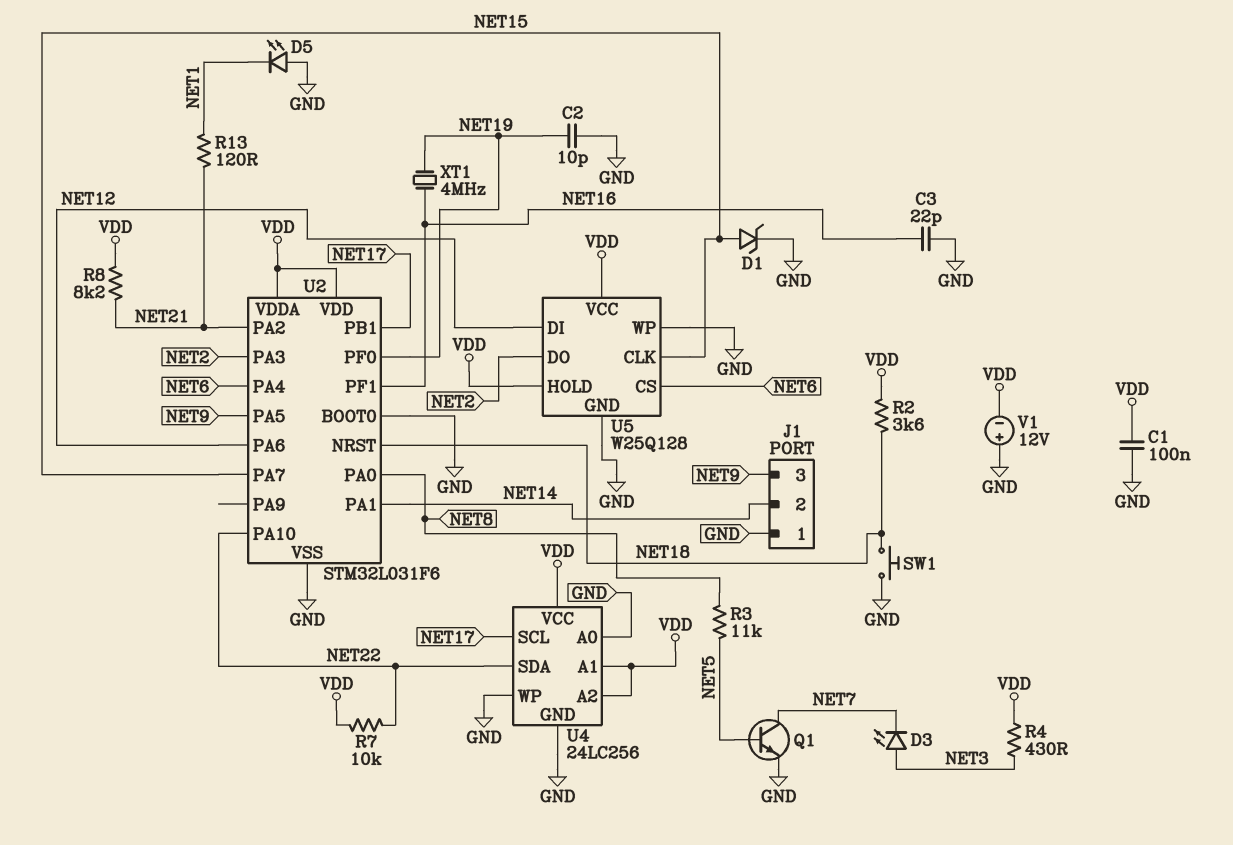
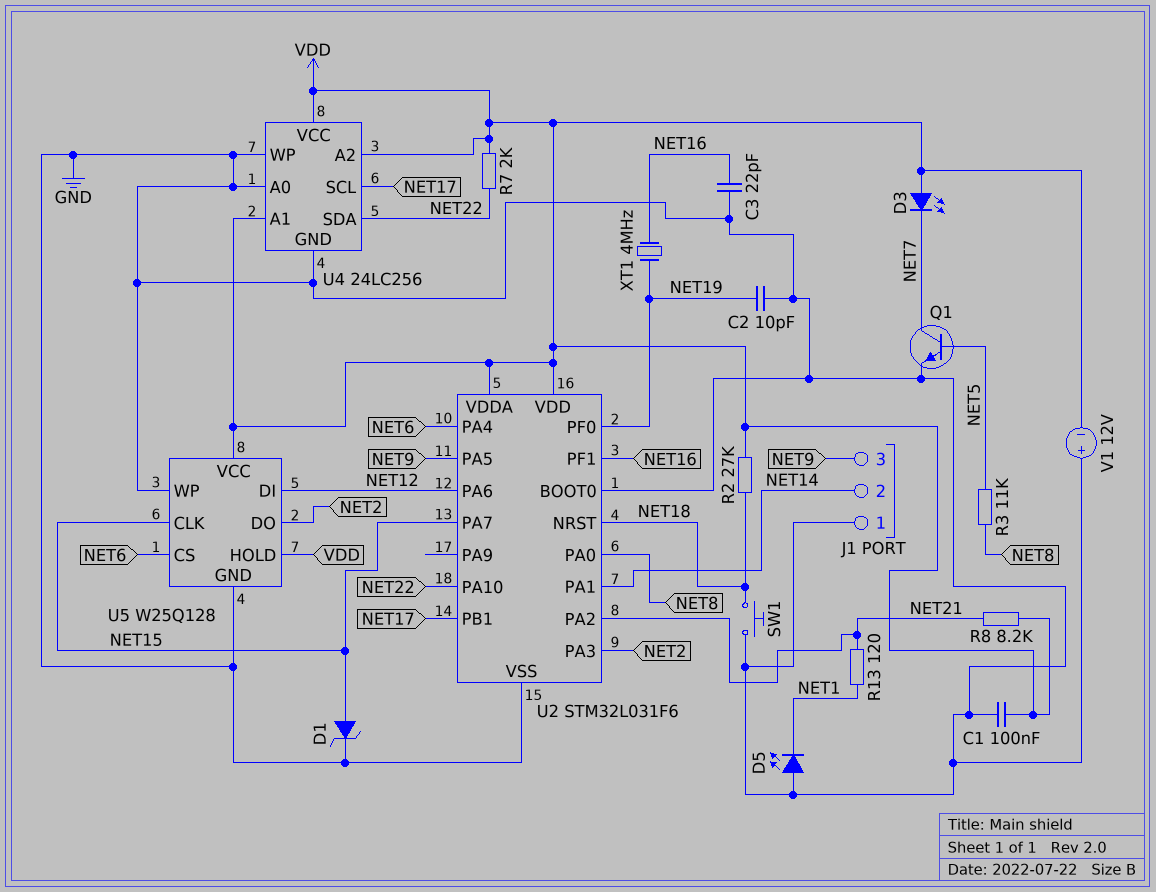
D3: LED (A NET3, K NET7) -> LED (A VDD, K NET7)
R2: 3.6k (NET18, VDD) -> 27k (NET18, VDD)
R4: 430 (NET3, VDD) -> none
R7: 10k (NET22, VDD) -> 2k (NET22, VDD)

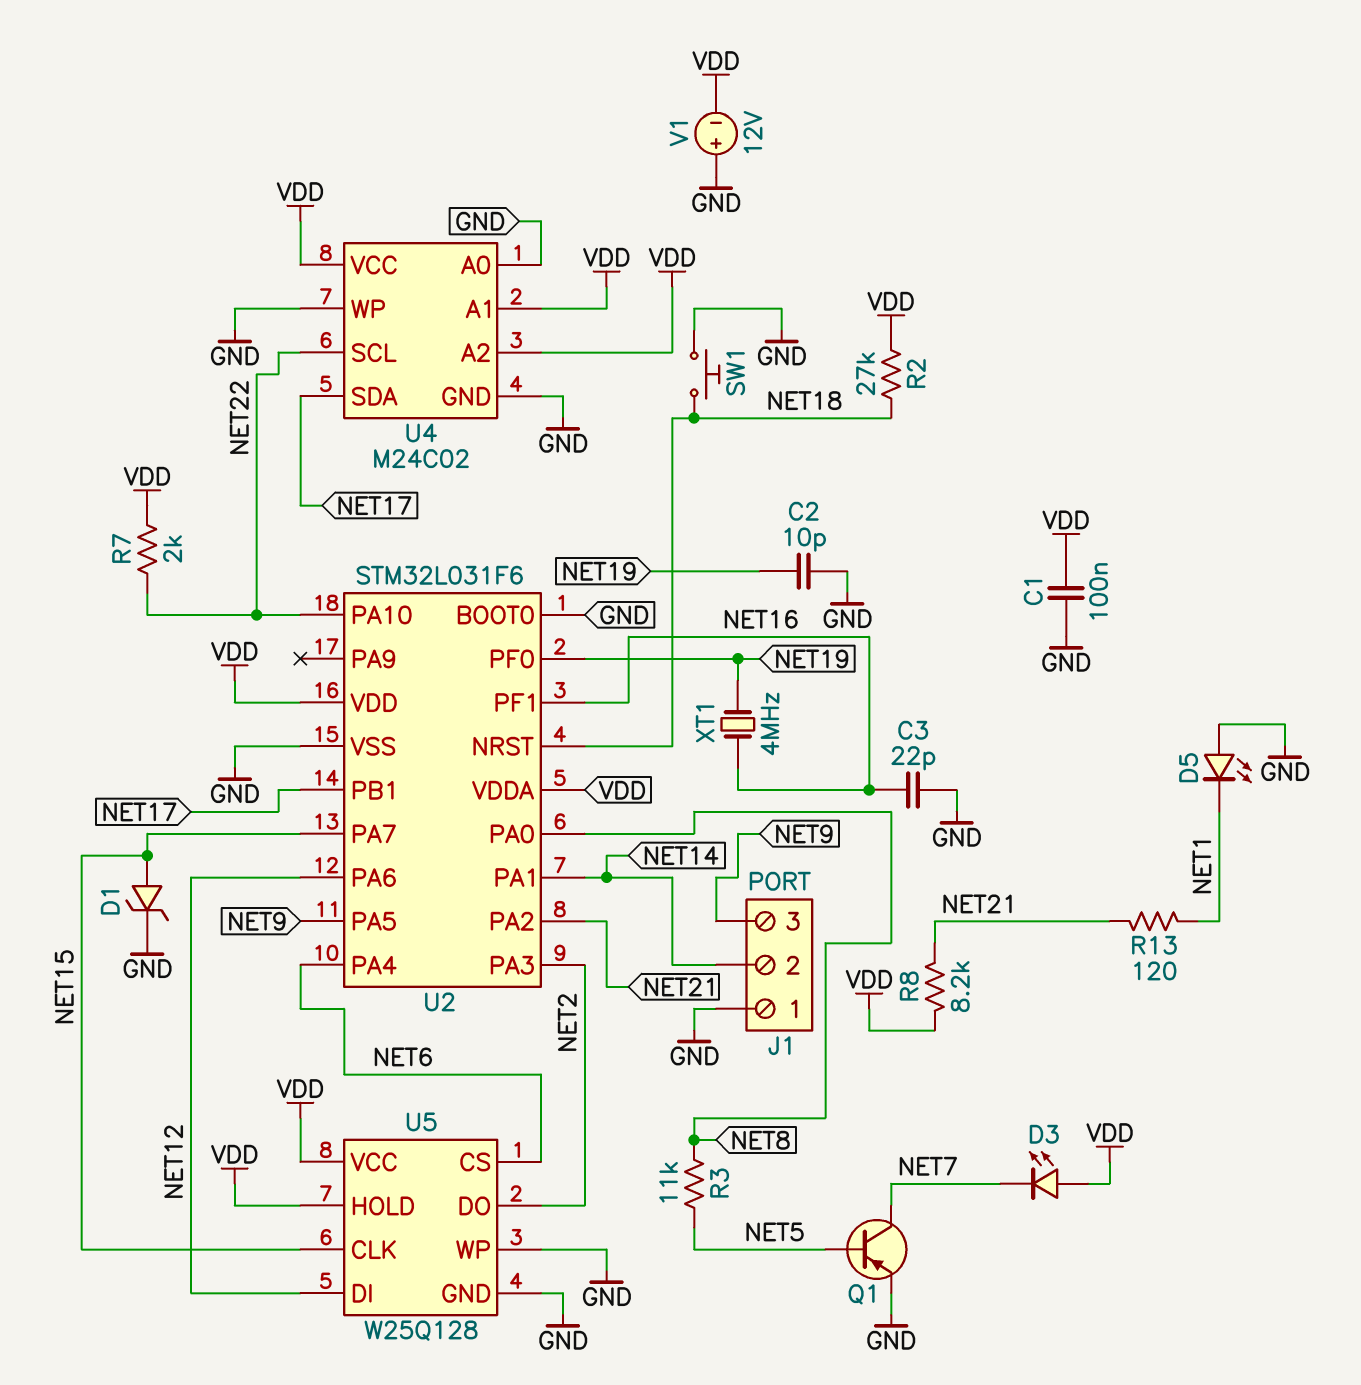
Q1: NPN (B NET5, C NET7, E GND) -> PNP (B NET5, C NET7, E GND)
U4: 24LC256 -> M24C02
U4 pin SCL: NET17 -> NET22
U4 pin SDA: NET22 -> NET17

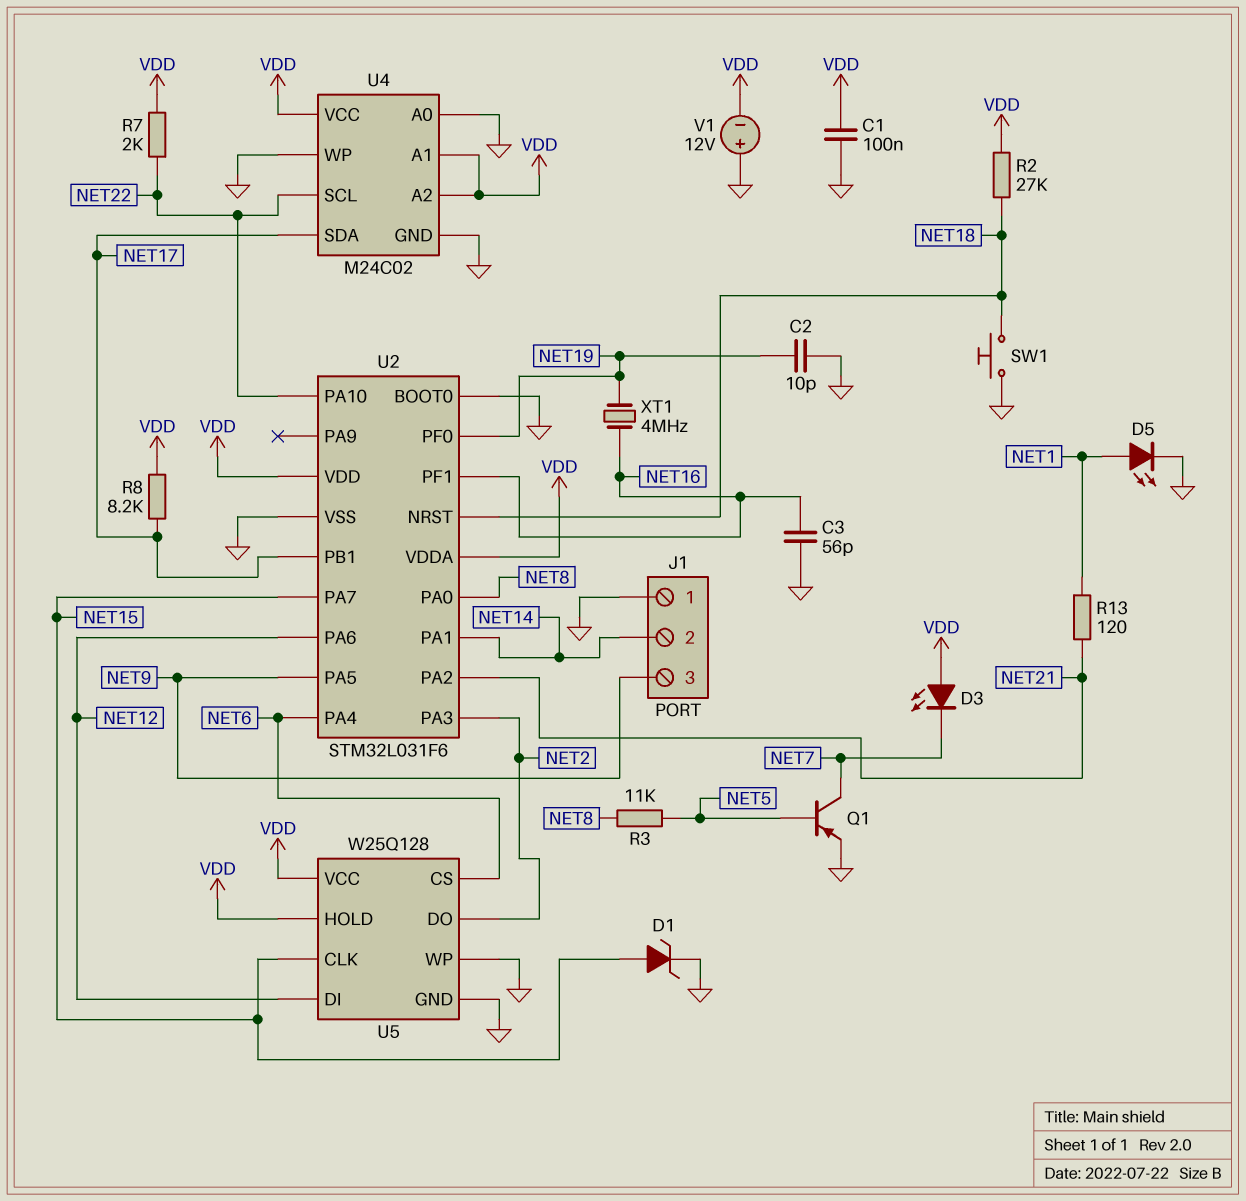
C3: 22pF (GND, NET16) -> 56pF (GND, NET16)
D5: LED (A GND, K NET1) -> LED (A NET1, K GND)
R8: 8.2k (NET21, VDD) -> 8.2k (NET17, VDD)

